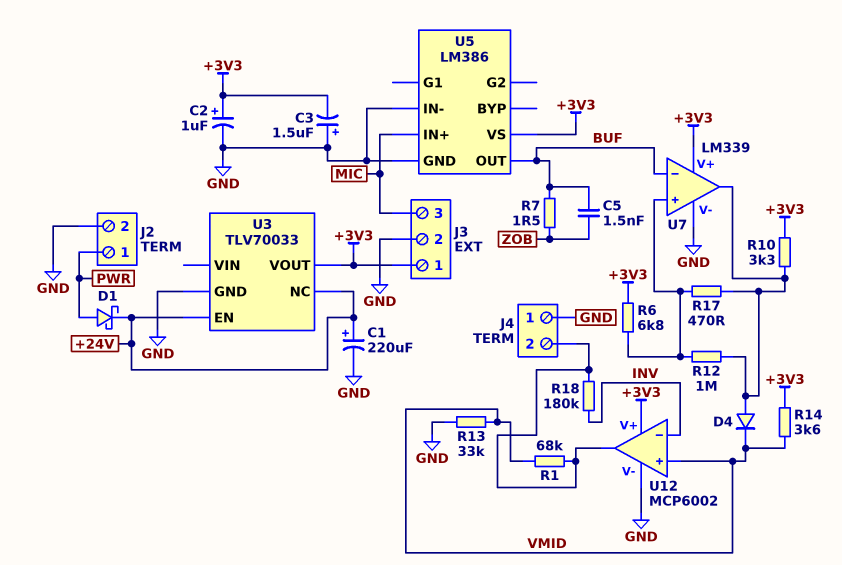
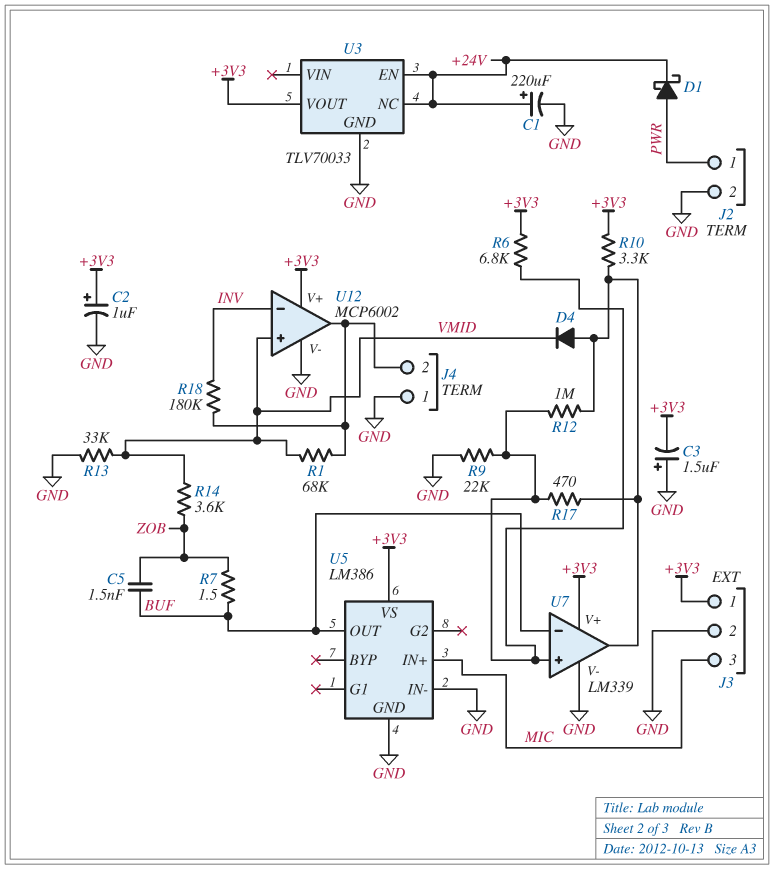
R9: none -> 22k (GND, U7/in+)
R14: 3.6k (+3V3, VMID) -> 3.6k (VMID, ZOB)

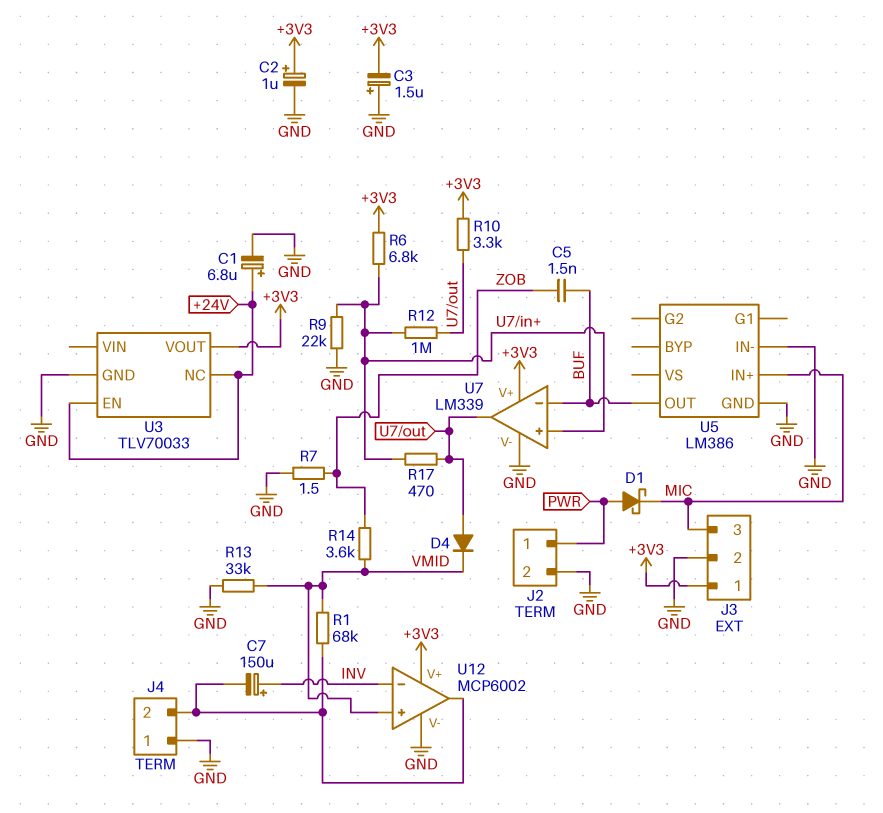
C1: 220uF (plus +24V, minus GND) -> 6.8uF (plus +24V, minus GND)
C7: none -> 150uF (plus INV, minus J4/2)
D1: schottky (A PWR, K +24V) -> schottky (A PWR, K MIC)
R7: 1.5 (BUF, ZOB) -> 1.5 (GND, ZOB)
R18: 180k (INV, J4/2) -> none
U5 pin VS: +3V3 -> none

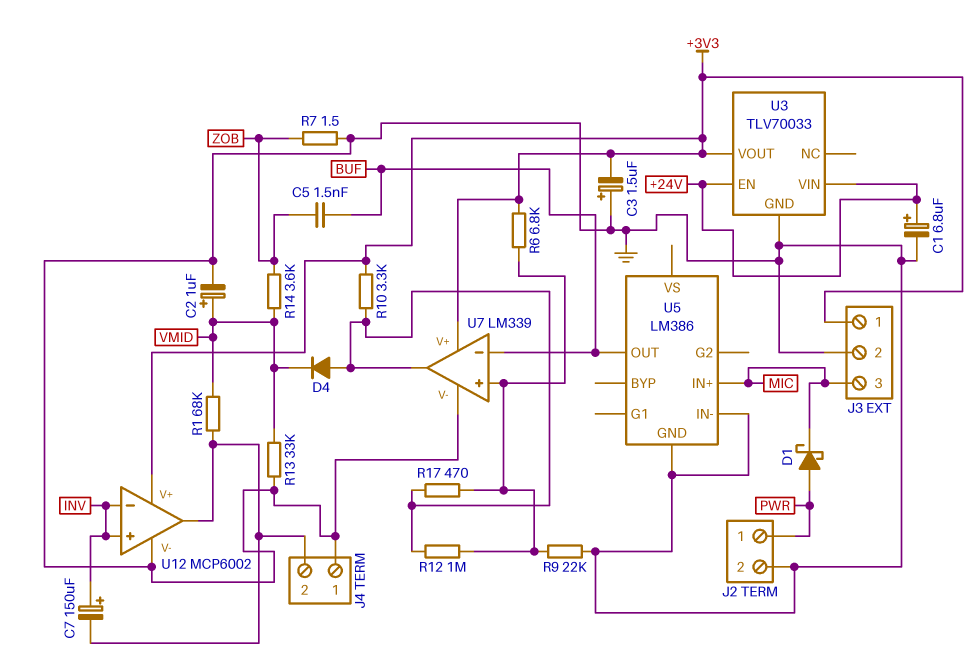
C2: 1uF (plus +3V3, minus GND) -> 1uF (plus VMID, minus GND)
U3 pin NC: +24V -> none
U3 pin VIN: none -> +24V
U12 pin in+: VMID -> INV

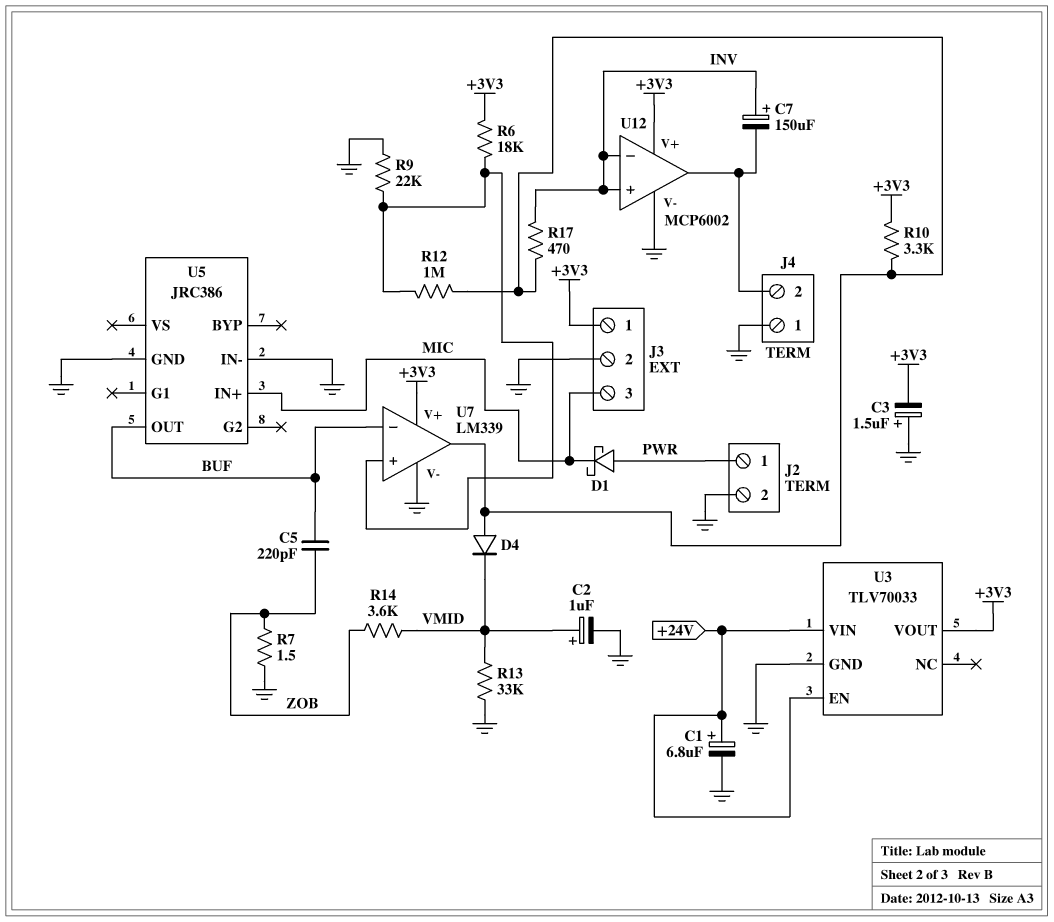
C5: 1.5nF (BUF, ZOB) -> 220pF (BUF, ZOB)
R1: 68k (J4/2, VMID) -> none
R6: 6.8k (+3V3, U7/in+) -> 18k (+3V3, U7/in+)
R17: 470 (U7/in+, U7/out) -> 470 (INV, U7/out)
U5: LM386 -> JRC386

